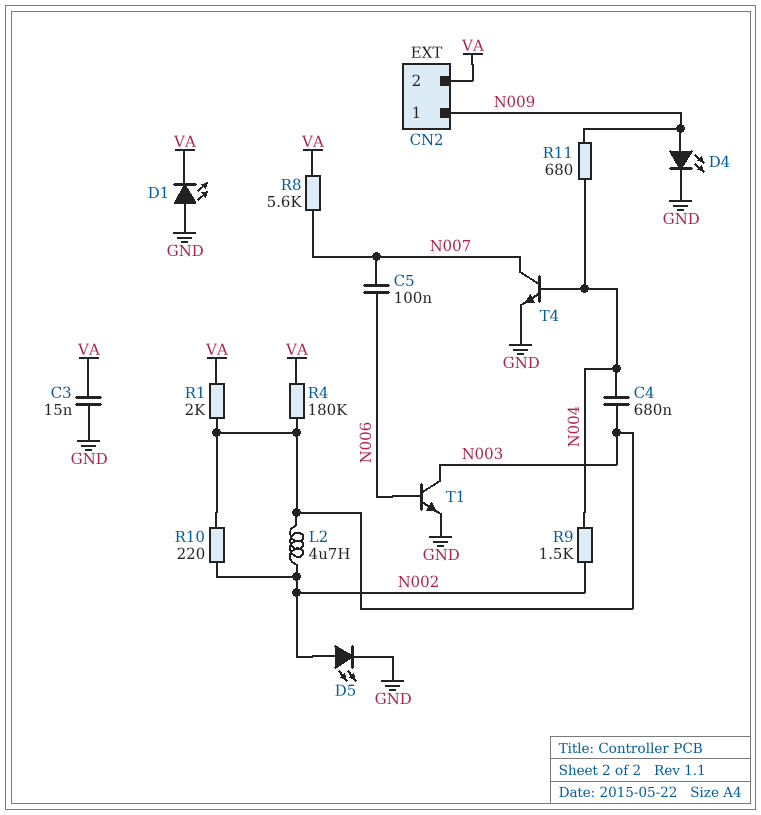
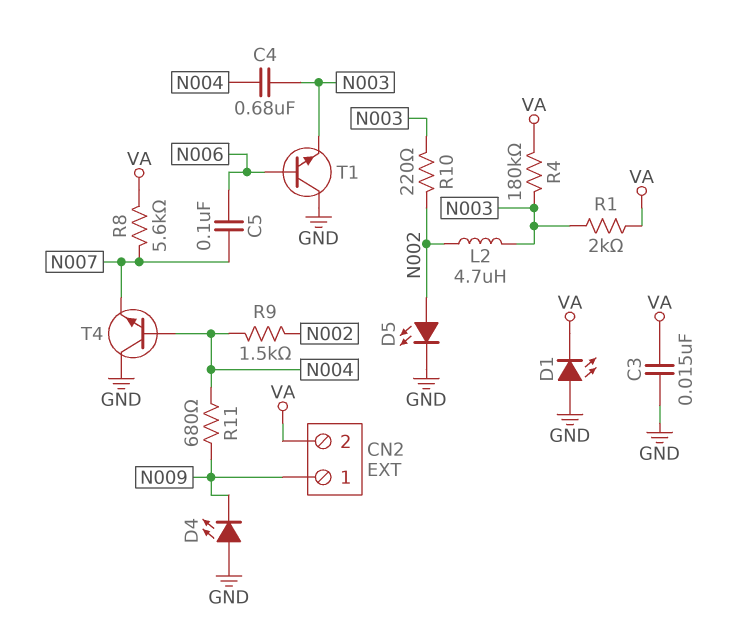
D4: LED (A N009, K GND) -> LED (A GND, K N009)
T1: NPN (B N006, C N003, E GND) -> NPN (B N006, C GND, E N003)
T4: NPN (B N004, C N007, E GND) -> NPN (B N004, C GND, E N007)

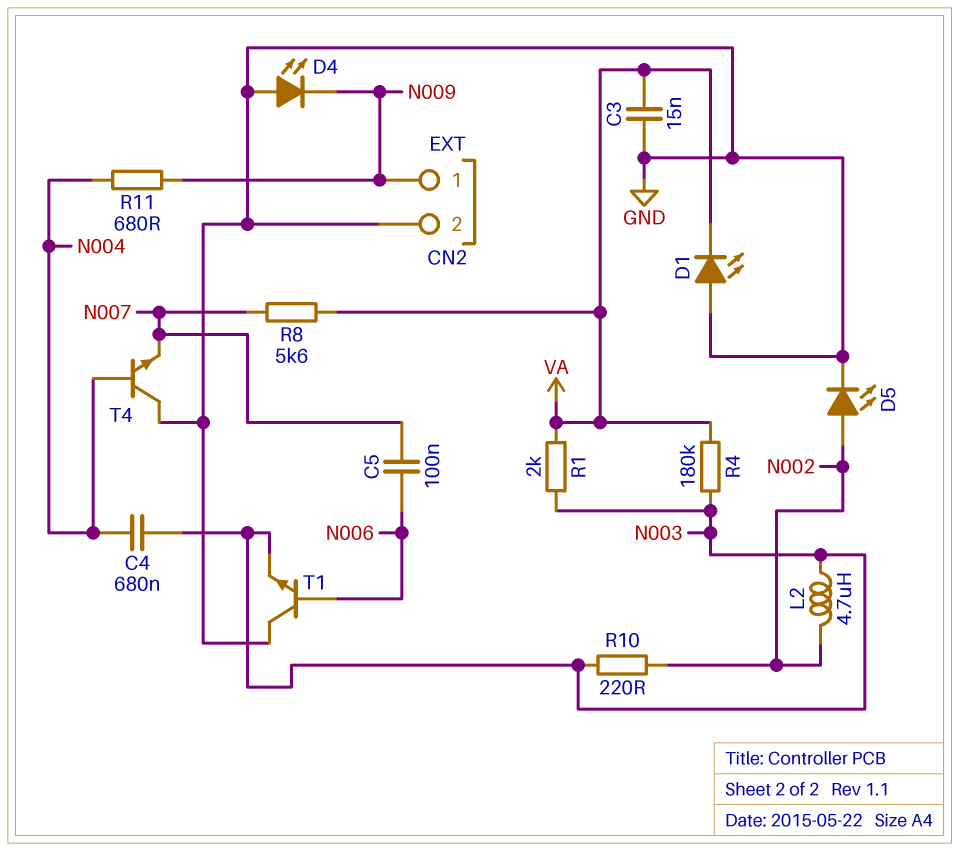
CN2 pin 2: VA -> GND
R9: 1.5k (N002, N004) -> none

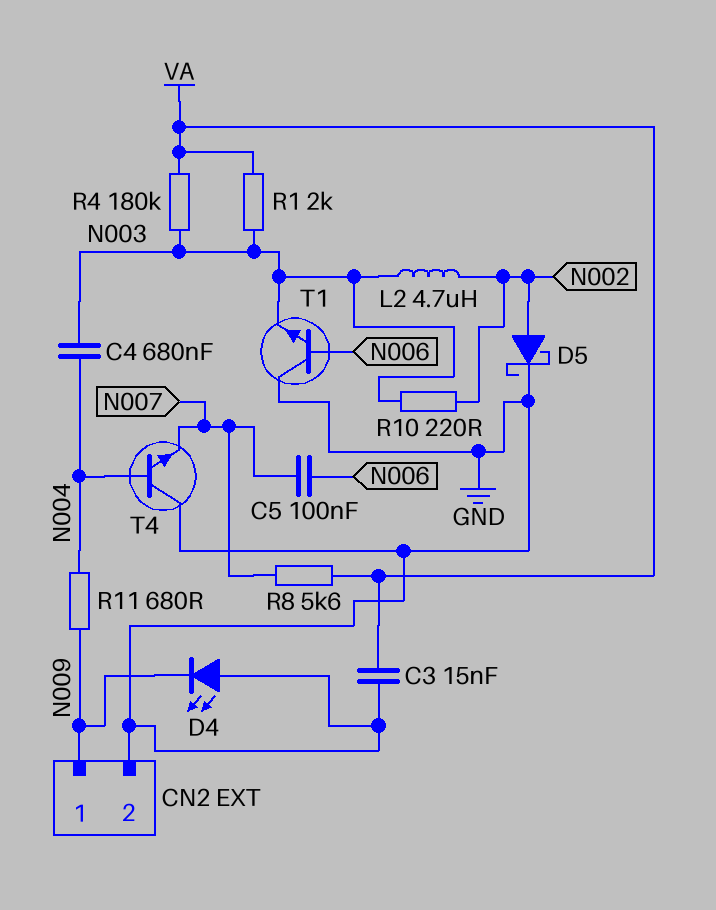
D1: LED (A GND, K VA) -> none
D5: LED (A N002, K GND) -> schottky (A N002, K GND)

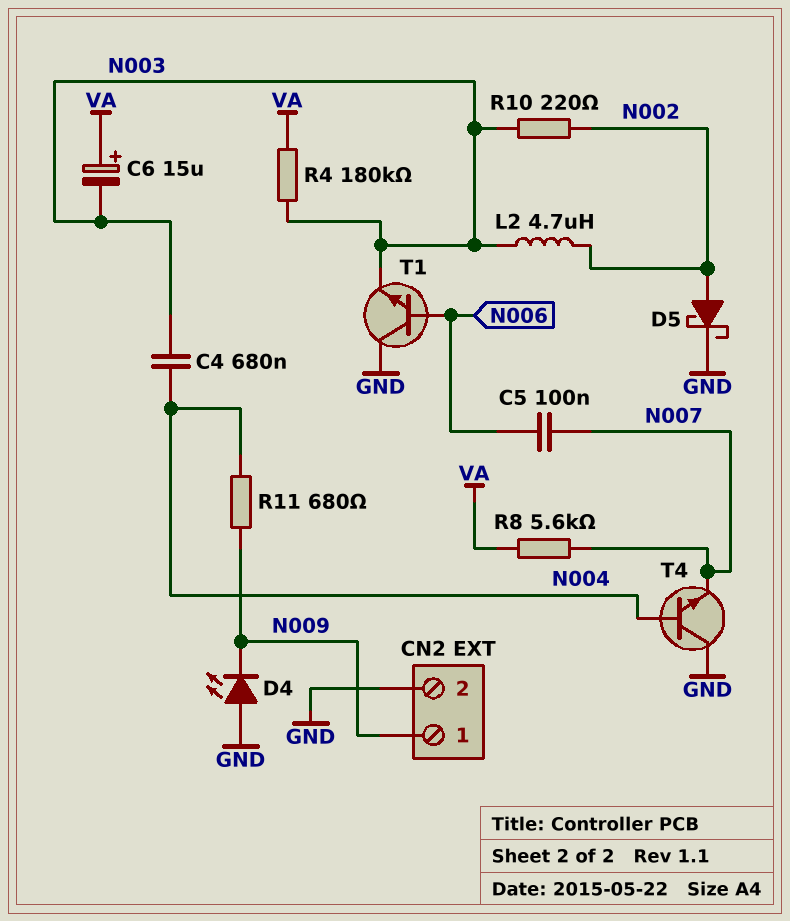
C3: 15nF (GND, VA) -> none
C6: none -> 15uF (plus VA, minus N003)
R1: 2k (N003, VA) -> none

